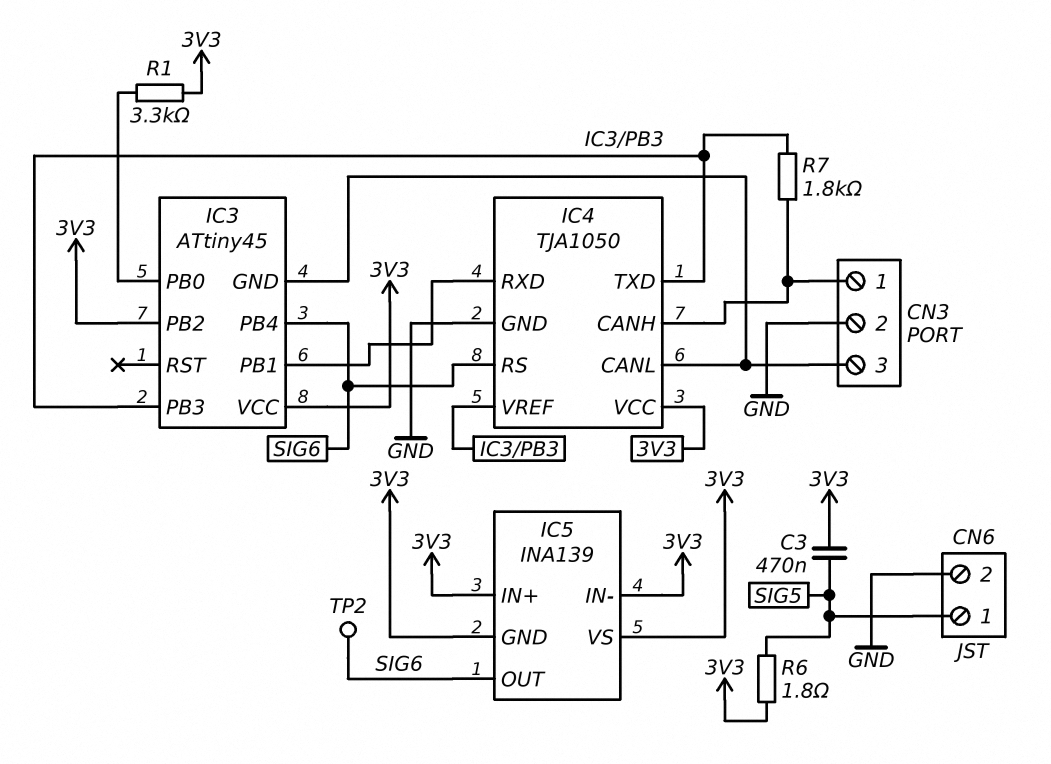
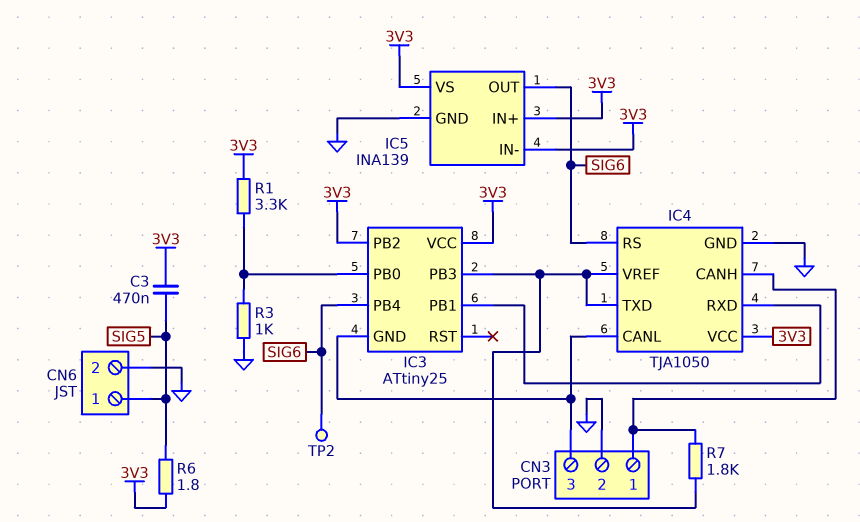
IC3: ATtiny45 -> ATtiny25
IC5 pin GND: 3V3 -> GND
R3: none -> 1k (GND, IC3/PB0)

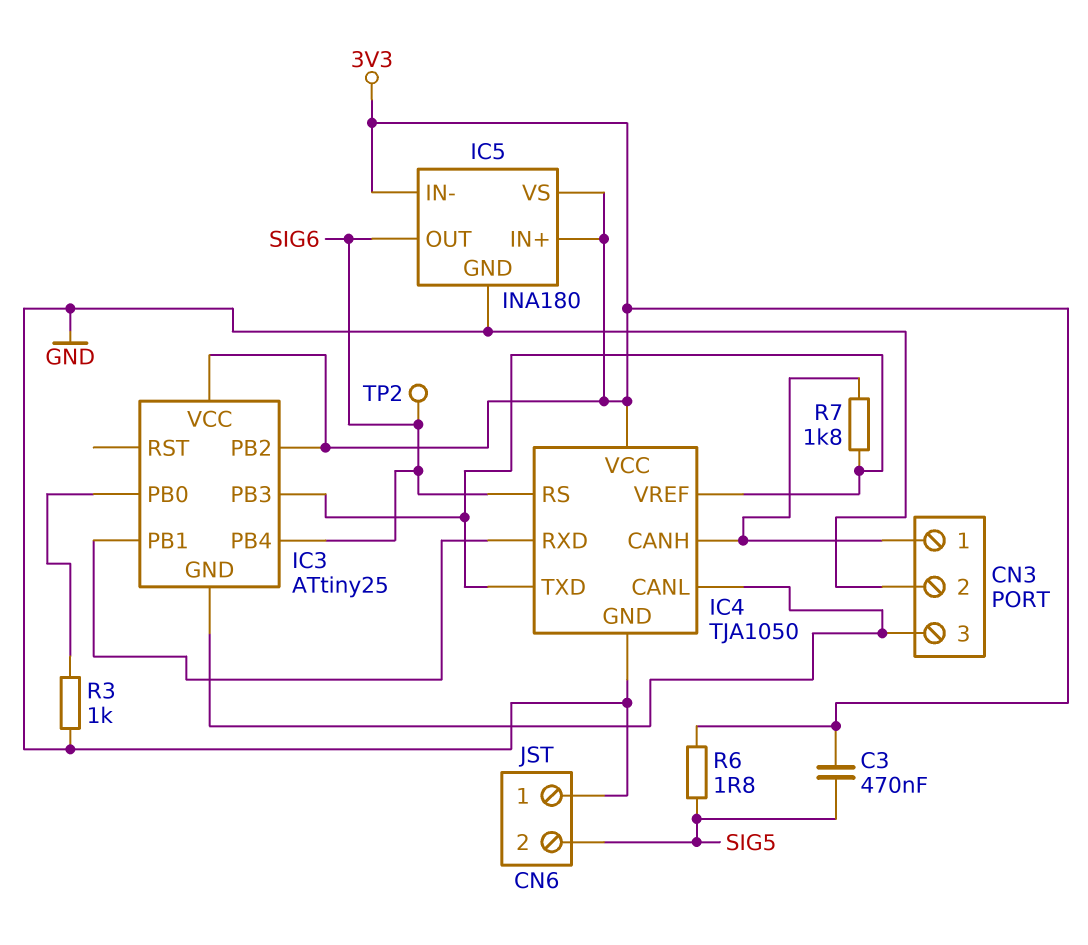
CN6 pin 1: SIG5 -> GND
CN6 pin 2: GND -> SIG5
IC5: INA139 -> INA180
R1: 3.3k (3V3, IC3/PB0) -> none

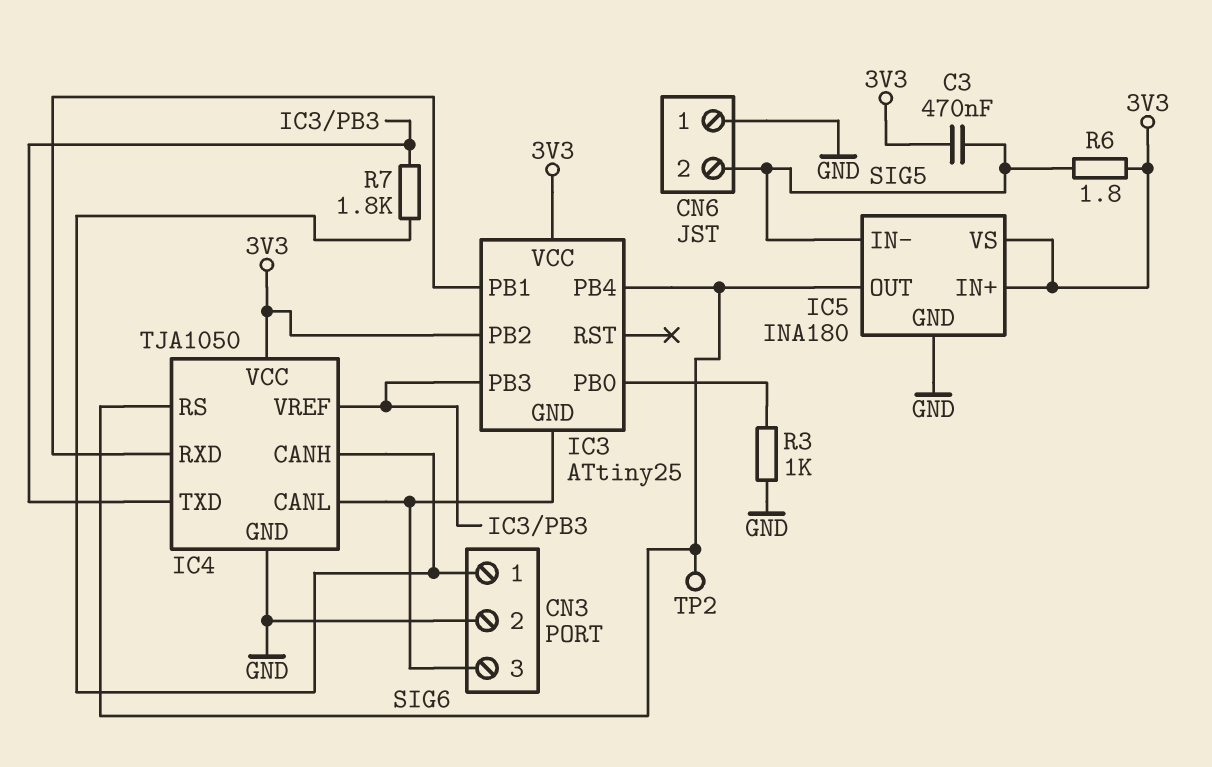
IC5 pin IN-: 3V3 -> SIG5

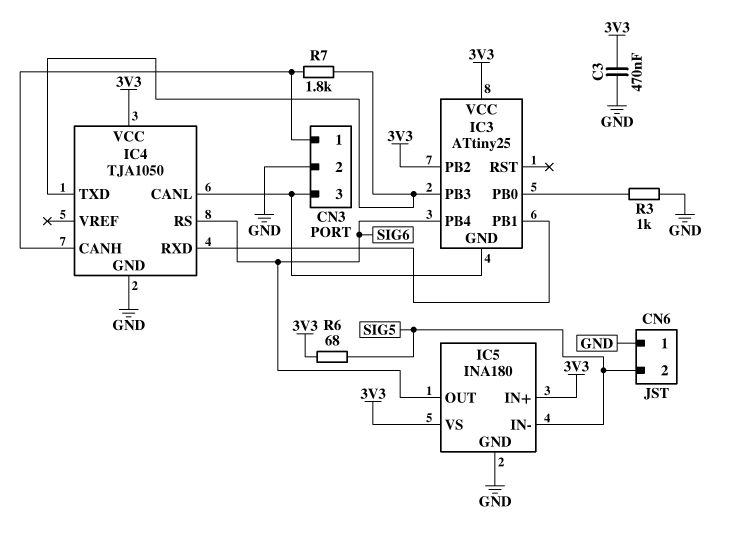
C3: 470nF (3V3, SIG5) -> 470nF (3V3, GND)
IC4 pin VREF: IC3/PB3 -> none
R6: 1.8 (3V3, SIG5) -> 68 (3V3, SIG5)
TP2: test point (SIG6) -> none

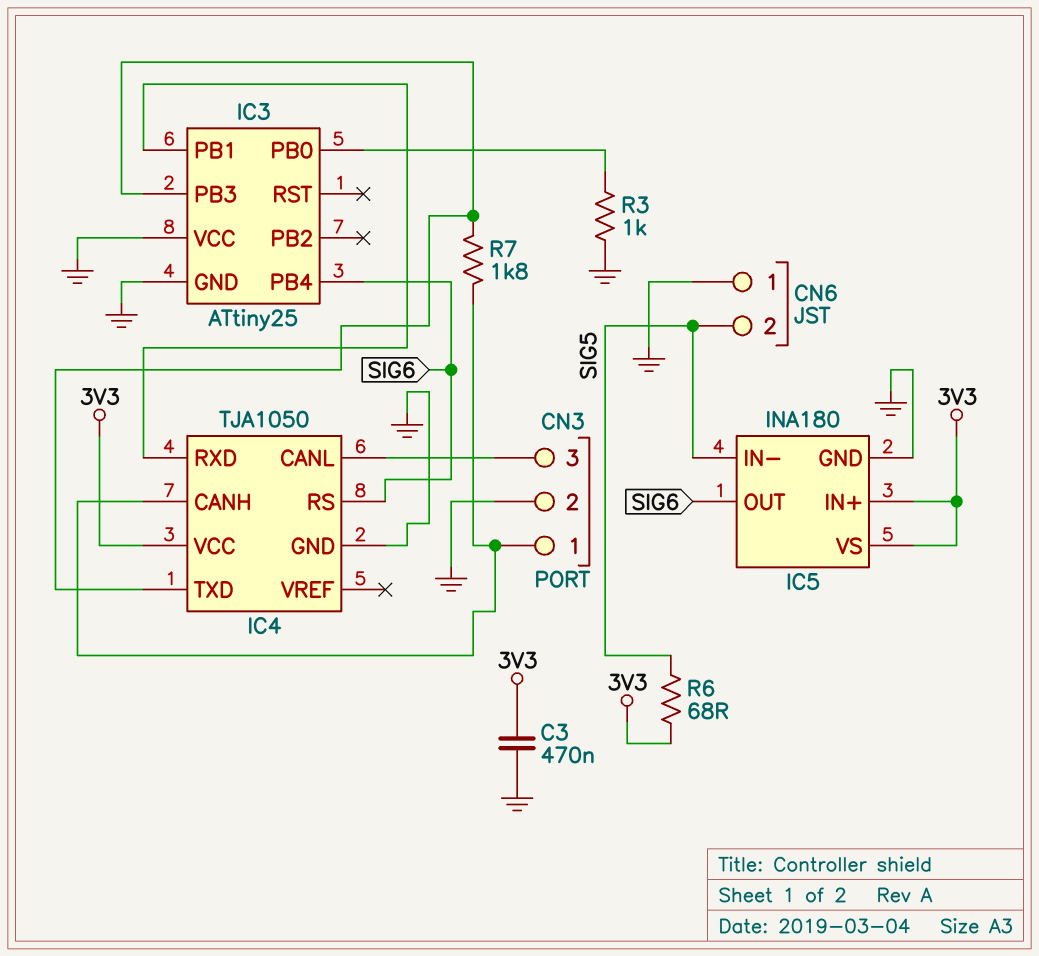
IC3 pin GND: CN3/3 -> GND
IC3 pin PB2: 3V3 -> none
IC3 pin VCC: 3V3 -> GND

